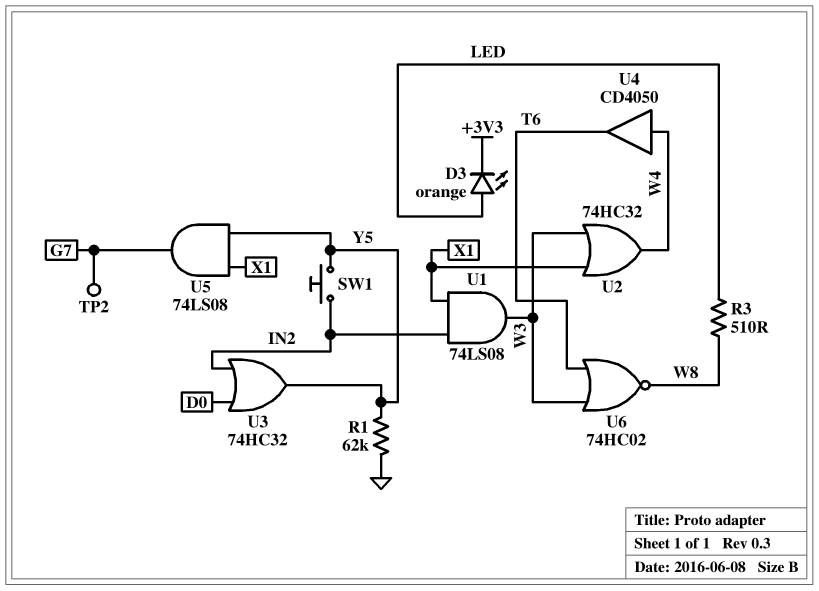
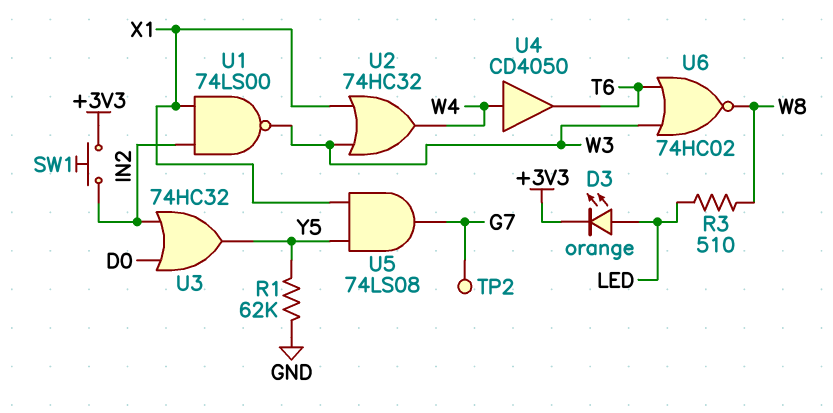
SW1: button (IN2, Y5) -> button (+3V3, IN2)
U1: AND 74LS08 (in IN2, in X1, out W3) -> NAND 74LS00 (in IN2, in X1, out W3)

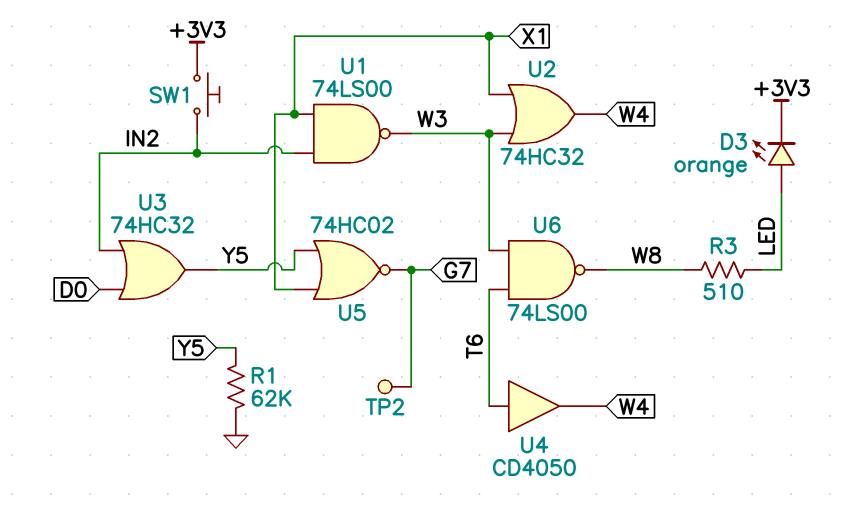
U4: buffer CD4050 (in W4, out T6) -> buffer CD4050 (in T6, out W4)
U5: AND 74LS08 (in X1, in Y5, out G7) -> NOR 74HC02 (in X1, in Y5, out G7)
U6: NOR 74HC02 (in T6, in W3, out W8) -> NAND 74LS00 (in T6, in W3, out W8)

